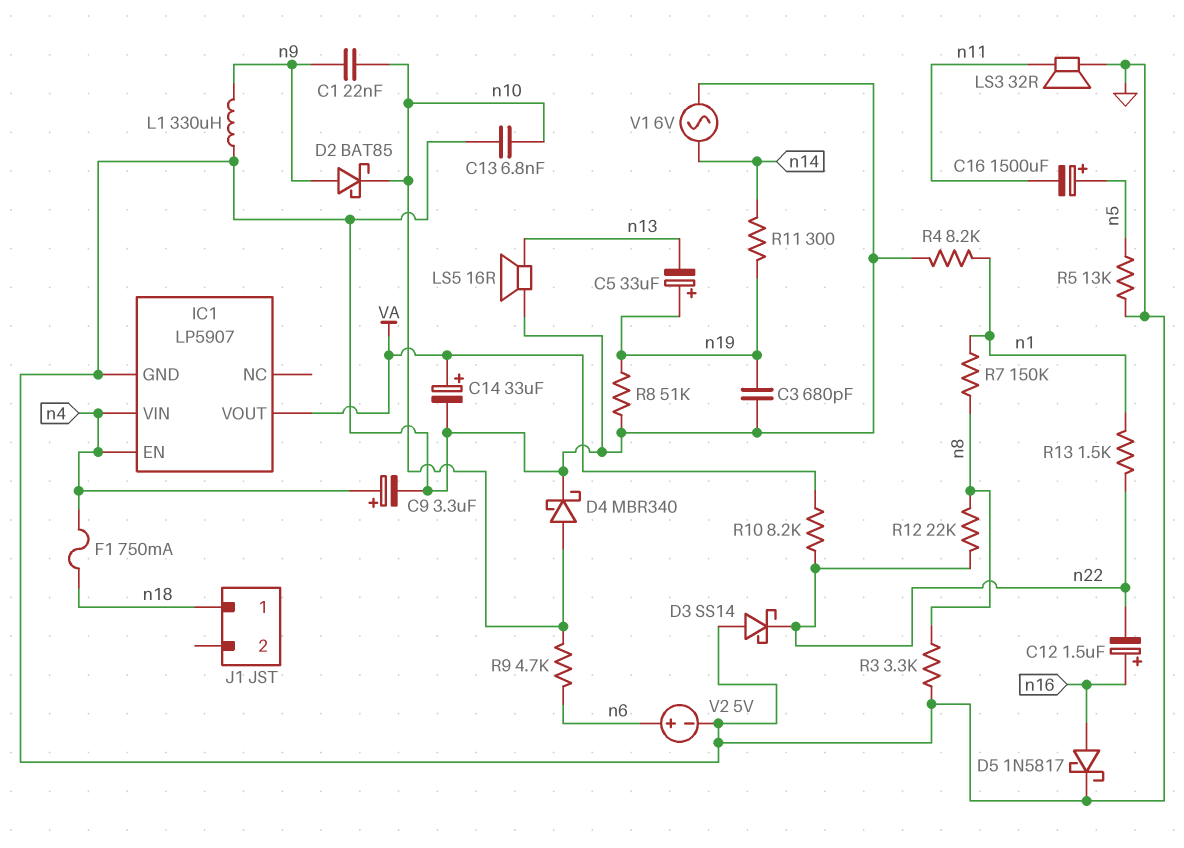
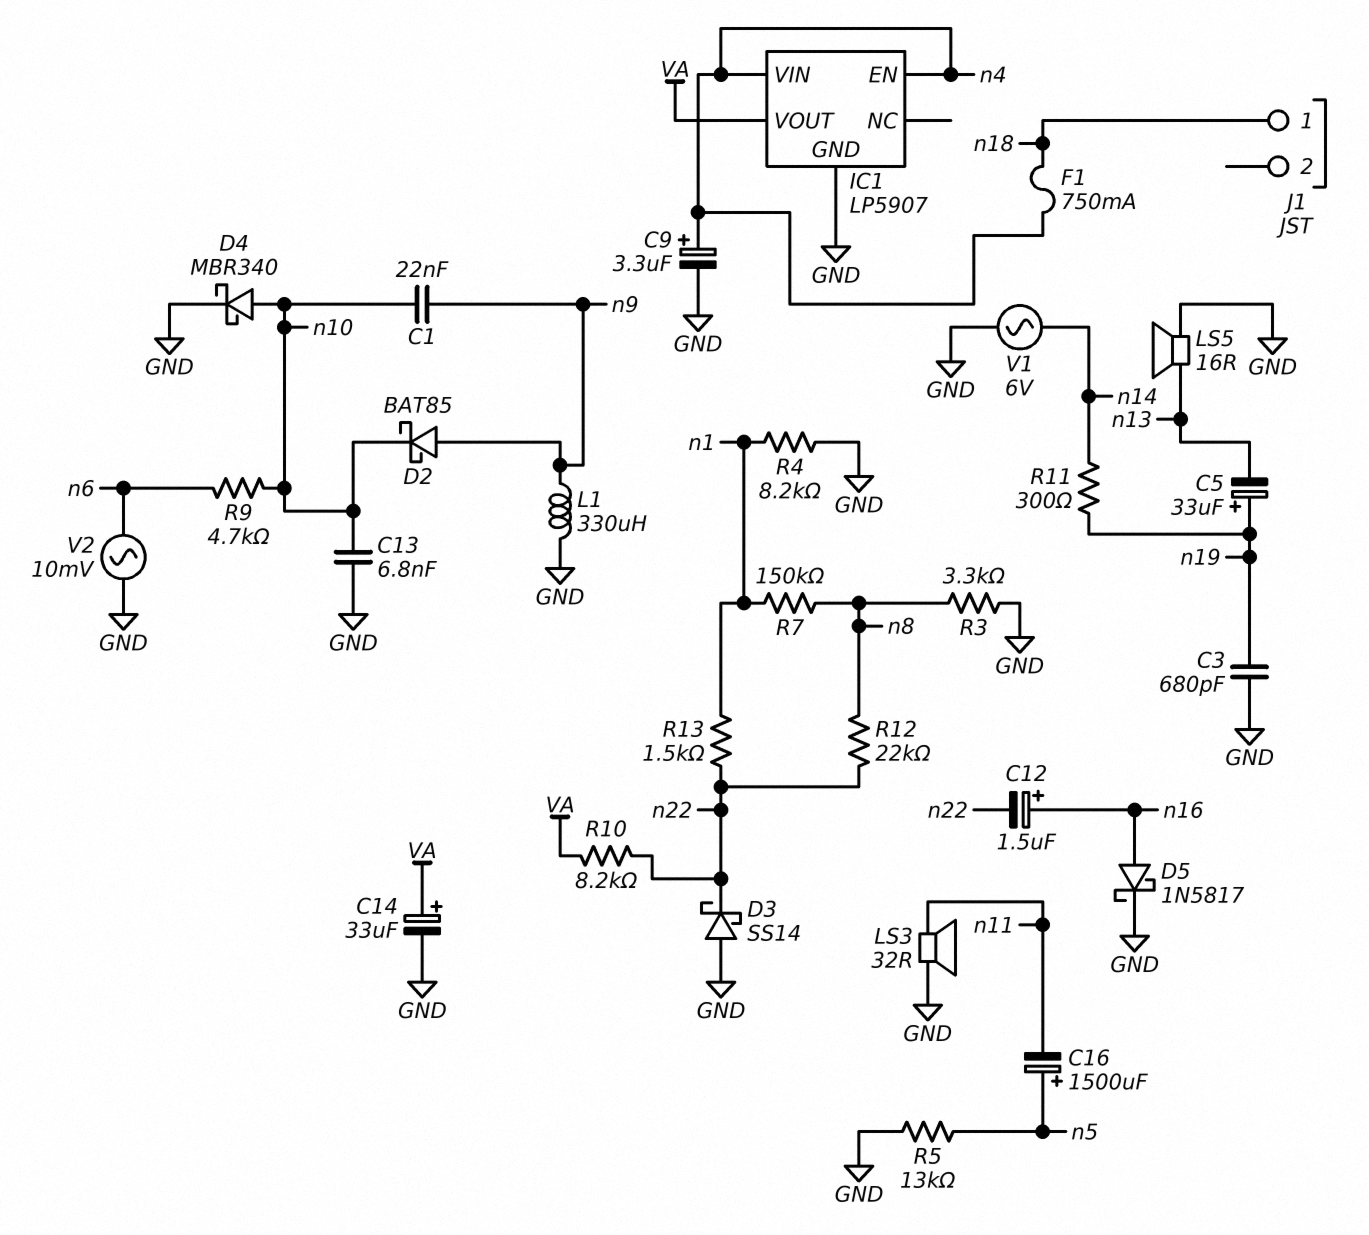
R8: 51k (GND, n19) -> none
V2: 5V (plus n6, minus GND) -> AC 10mV (GND, n6)

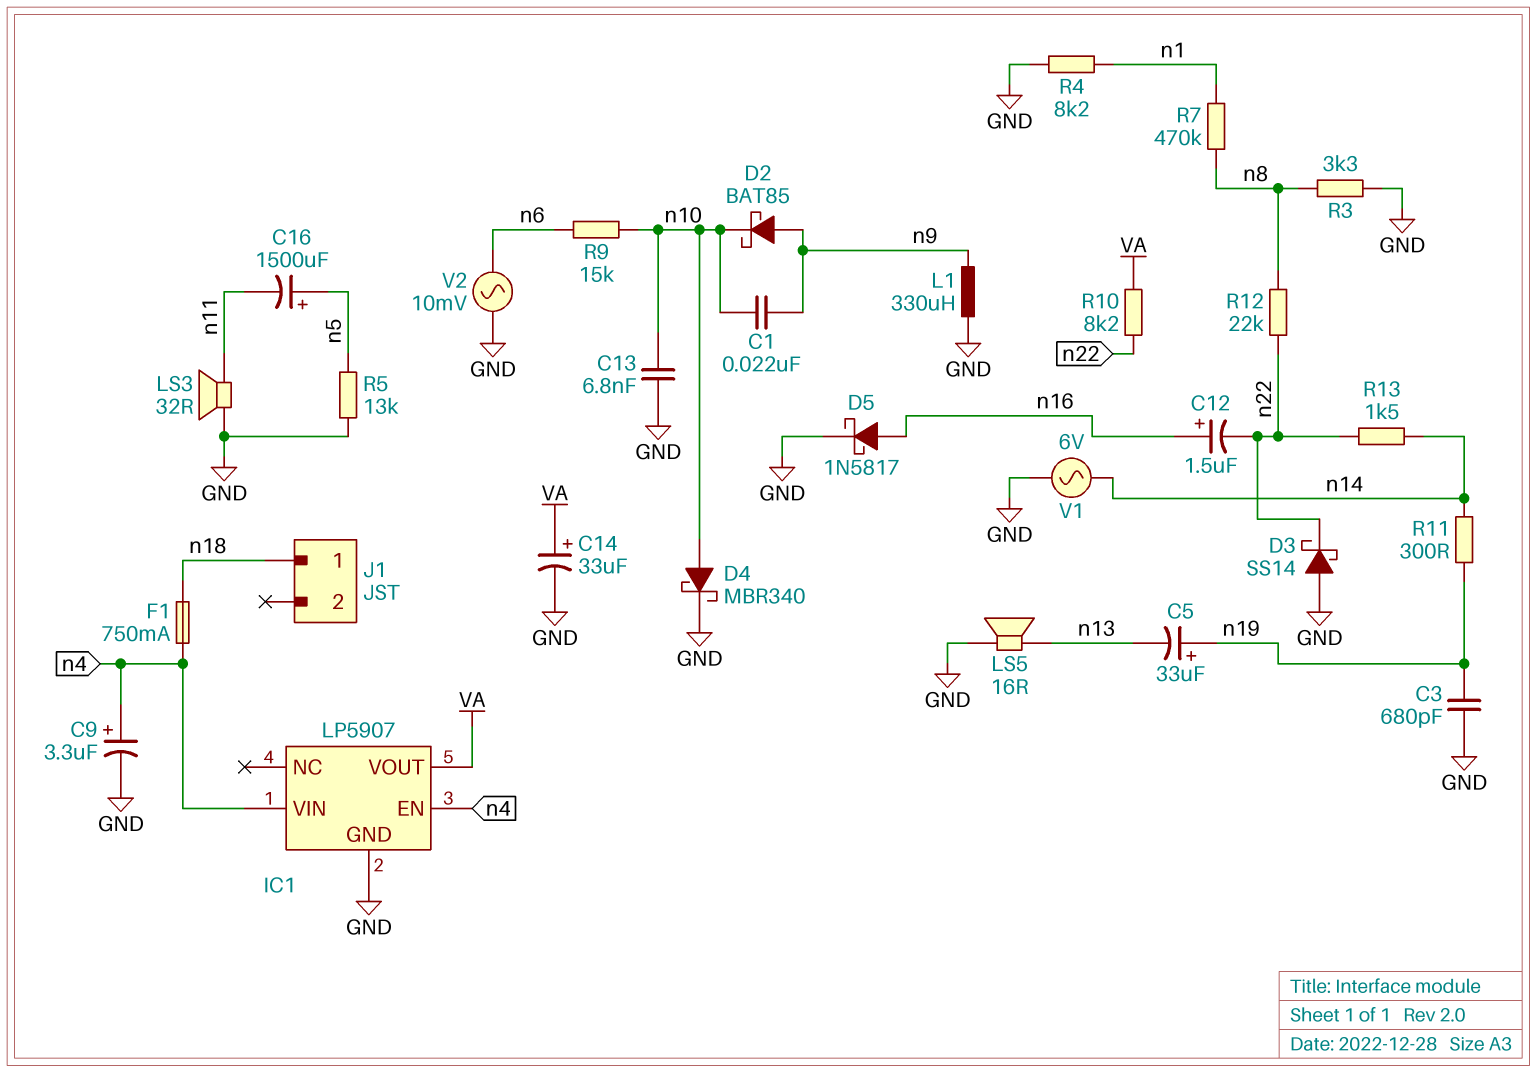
R7: 150k (n1, n8) -> 470k (n1, n8)
R9: 4.7k (n6, n10) -> 15k (n6, n10)
R13: 1.5k (n1, n22) -> 1.5k (n14, n22)

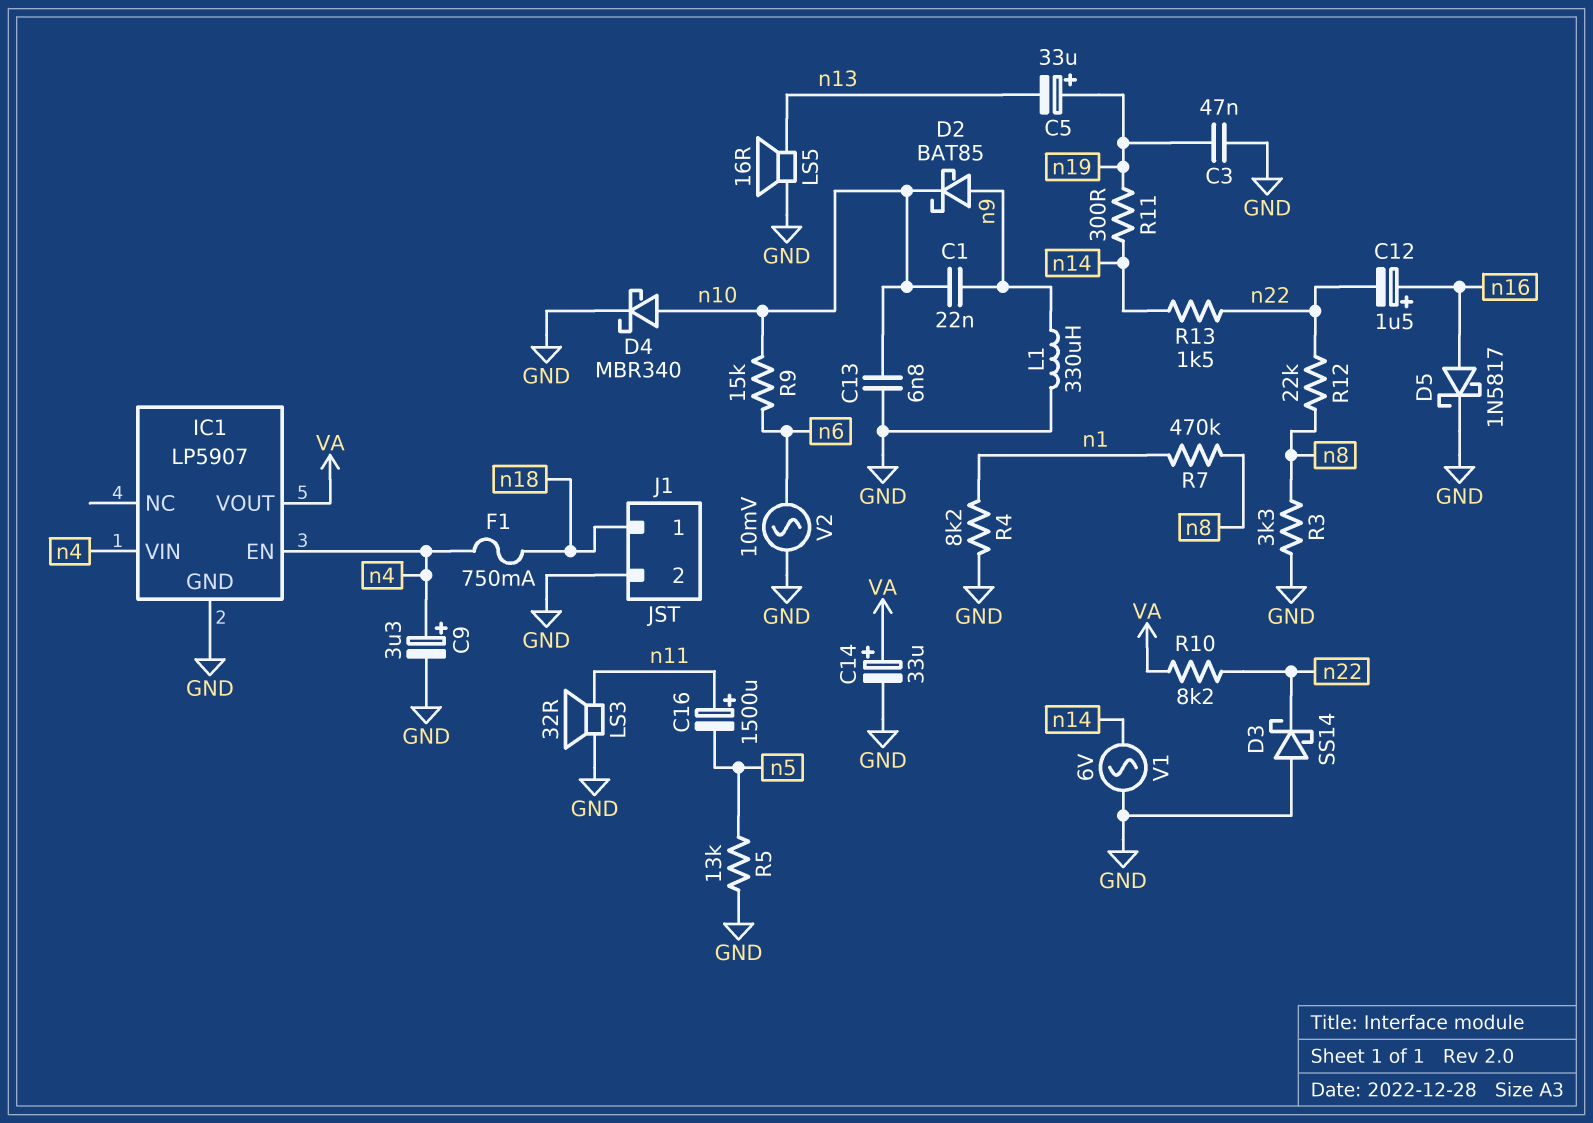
C3: 680pF (GND, n19) -> 47nF (GND, n19)
C16: 1500uF (plus n5, minus n11) -> 1500uF (plus n11, minus n5)
J1 pin 2: none -> GND

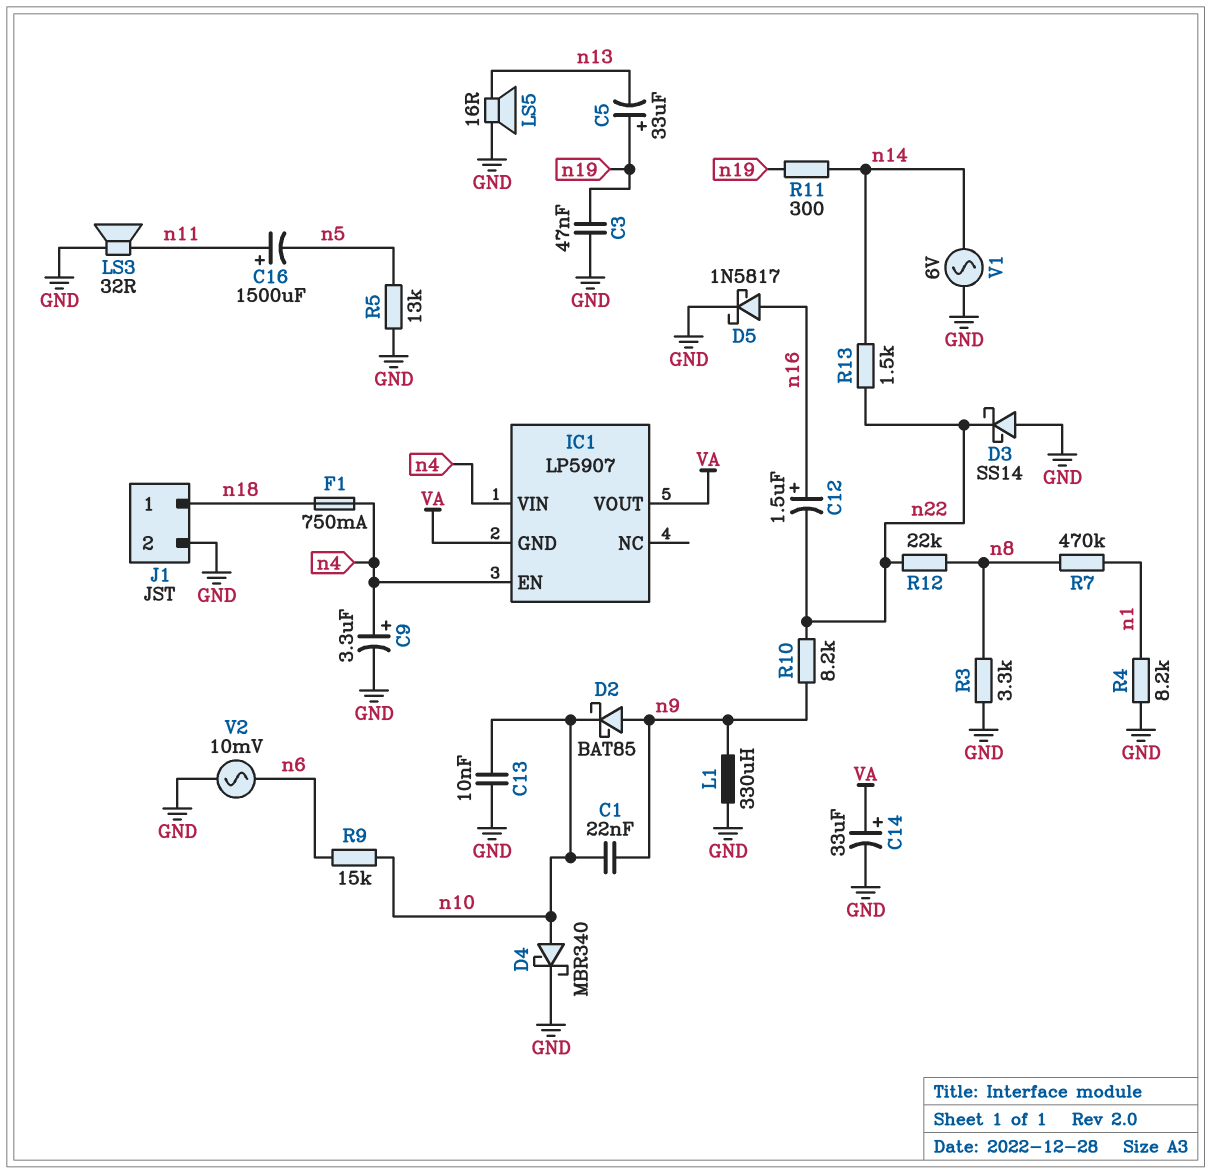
C13: 6.8nF (GND, n10) -> 10nF (GND, n10)
IC1 pin GND: GND -> VA
R10: 8.2k (VA, n22) -> 8.2k (n9, n22)

